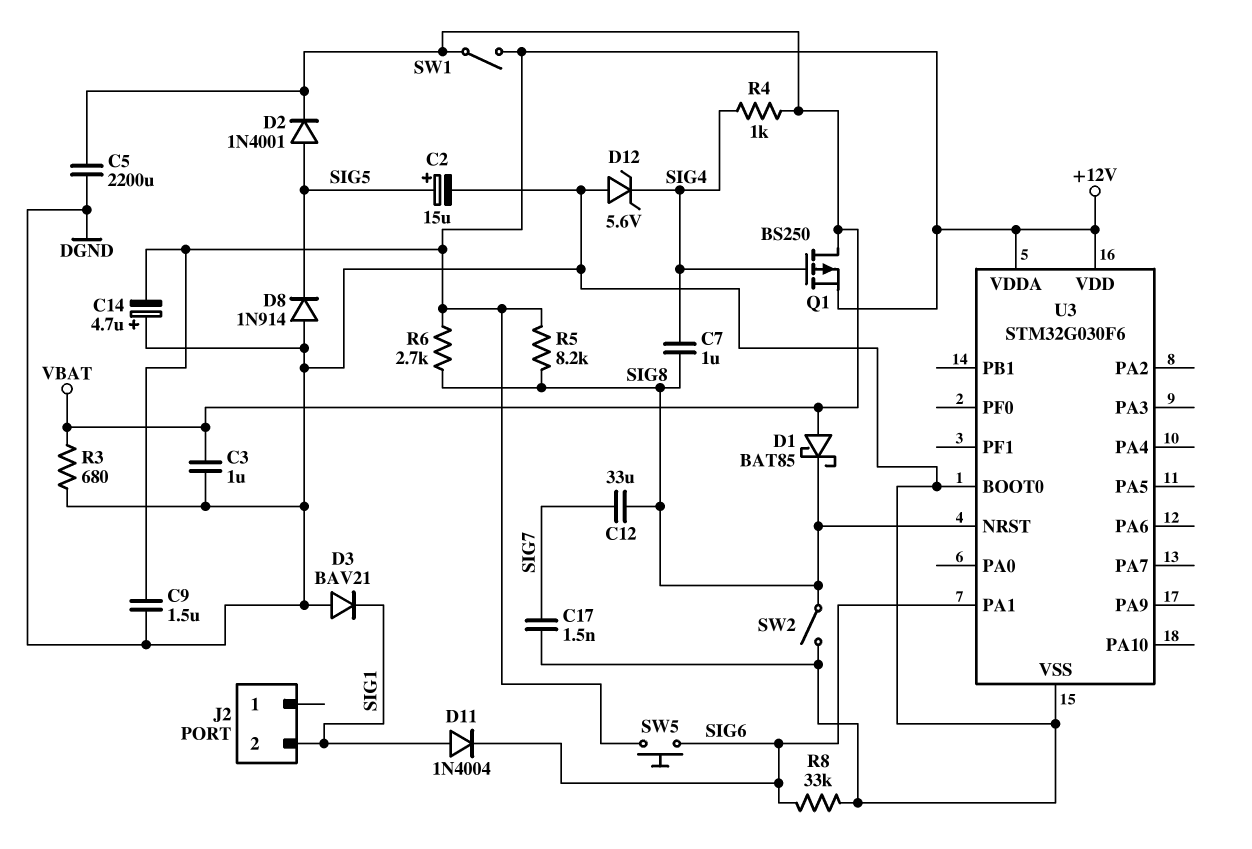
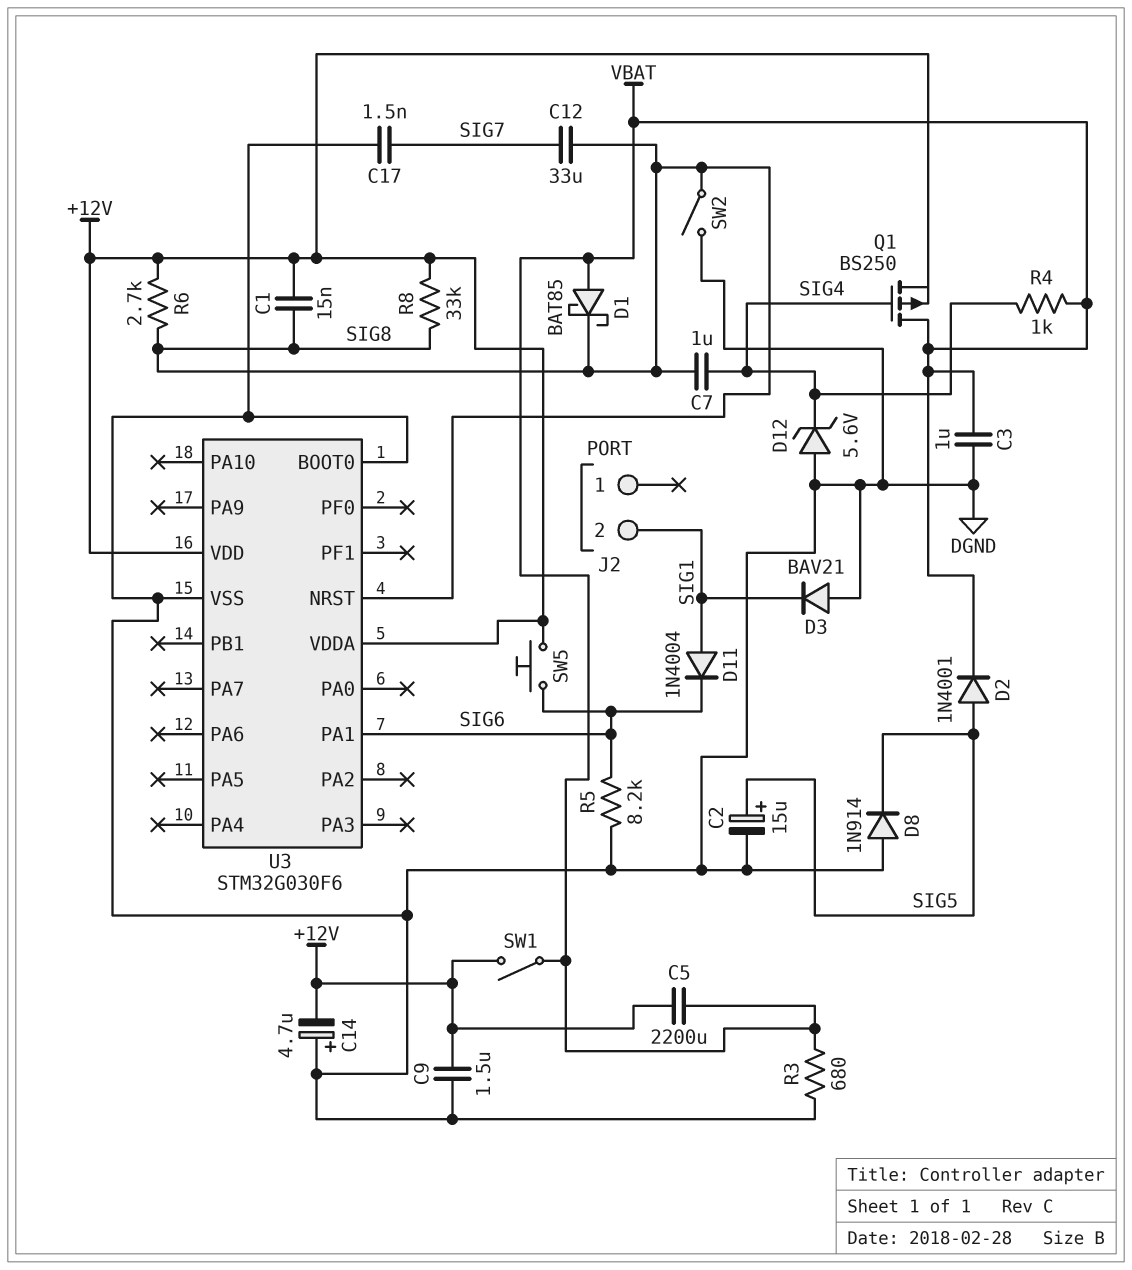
C1: none -> 15nF (+12V, SIG8)
C5: 2200uF (DGND, VBAT) -> 2200uF (+12V, VBAT)
R5: 8.2k (+12V, SIG8) -> 8.2k (DGND, SIG6)
R8: 33k (DGND, SIG6) -> 33k (+12V, SIG8)

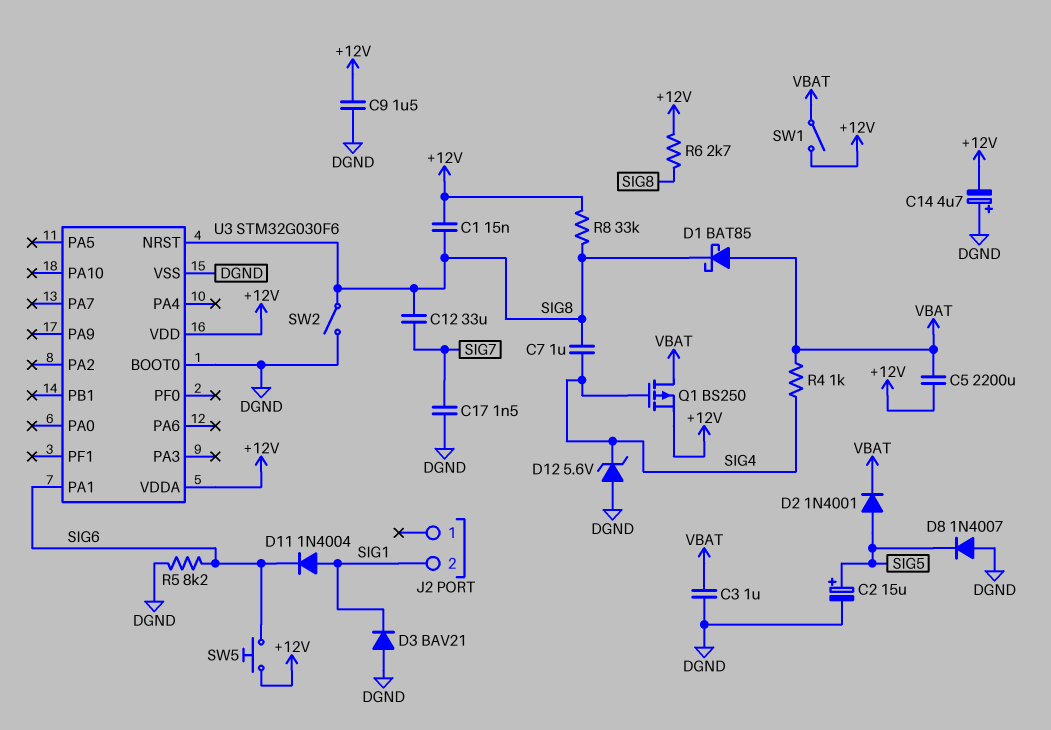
D8: diode 1N914 (A DGND, K SIG5) -> diode 1N4007 (A DGND, K SIG5)
R3: 680 (DGND, VBAT) -> none

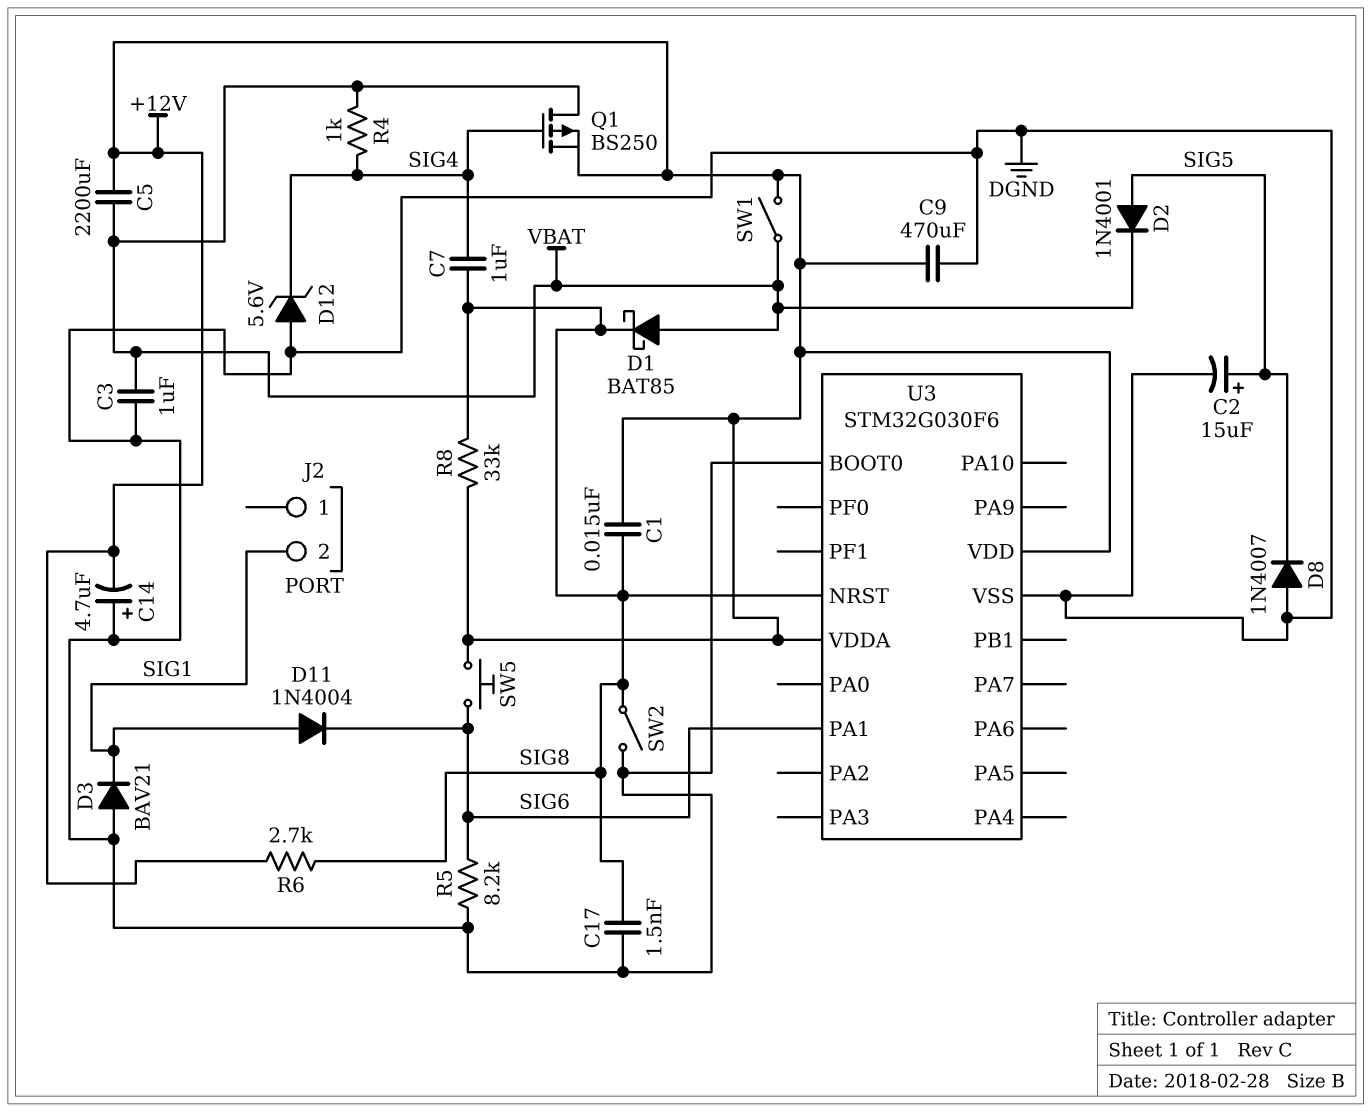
C9: 1.5uF (+12V, DGND) -> 470uF (+12V, DGND)
C12: 33uF (SIG7, SIG8) -> none
C17: 1.5nF (DGND, SIG7) -> 1.5nF (DGND, SIG8)

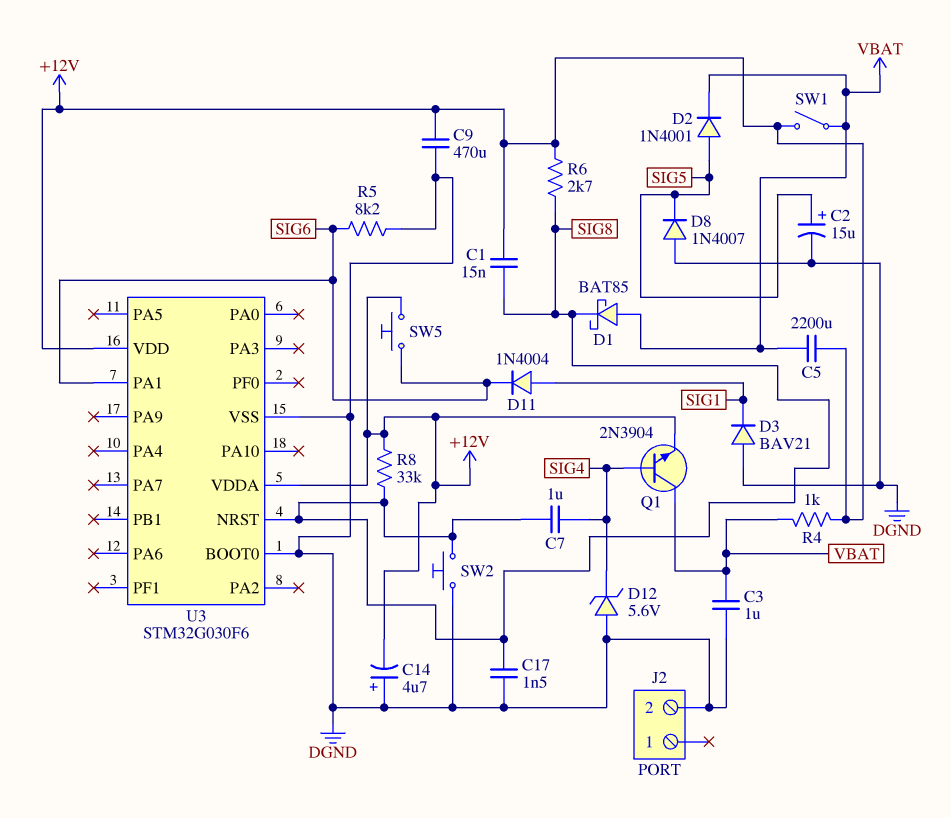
J2 pin 2: SIG1 -> DGND
Q1: PMOS BS250 (G SIG4, D VBAT, S +12V) -> NPN 2N3904 (B SIG4, C VBAT, E +12V)
R4: 1k (SIG4, VBAT) -> 1k (+12V, VBAT)
SW2: switch (DGND, SIG8) -> button (DGND, SIG8)

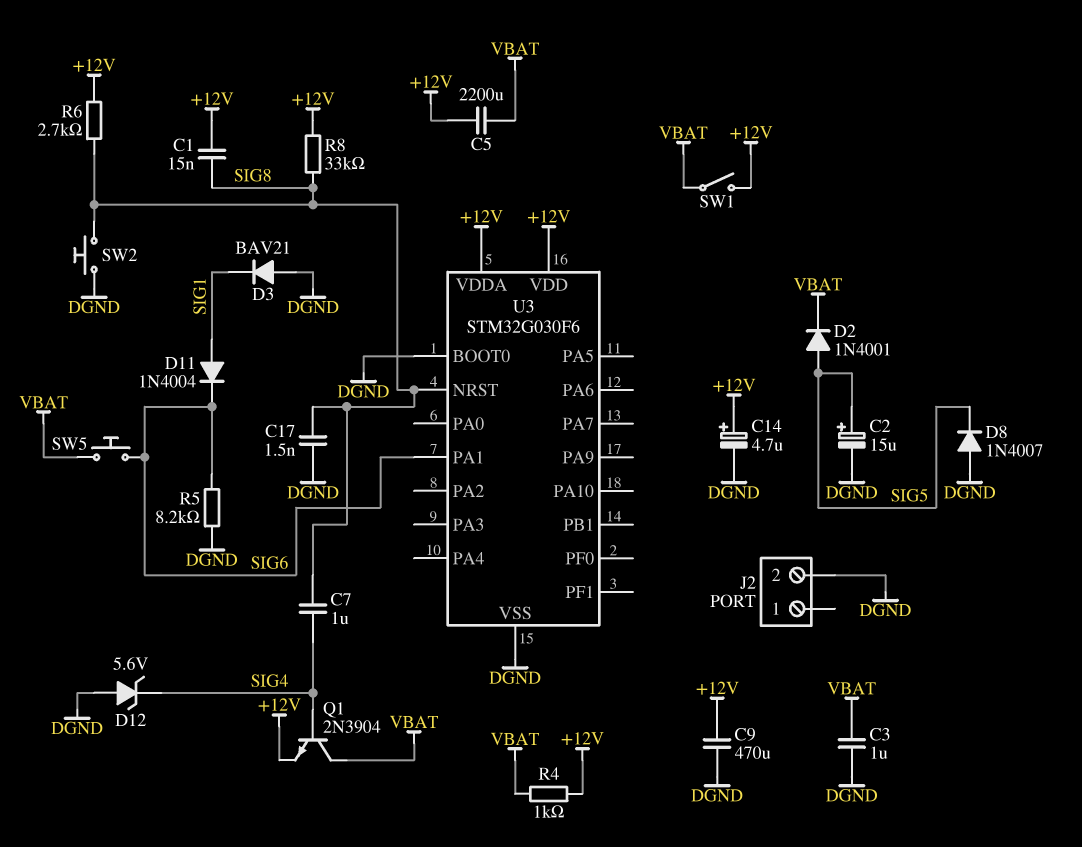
C14: 4.7uF (plus DGND, minus +12V) -> 4.7uF (plus +12V, minus DGND)
D1: schottky BAT85 (A VBAT, K SIG8) -> none
SW5: button (+12V, SIG6) -> button (SIG6, VBAT)

